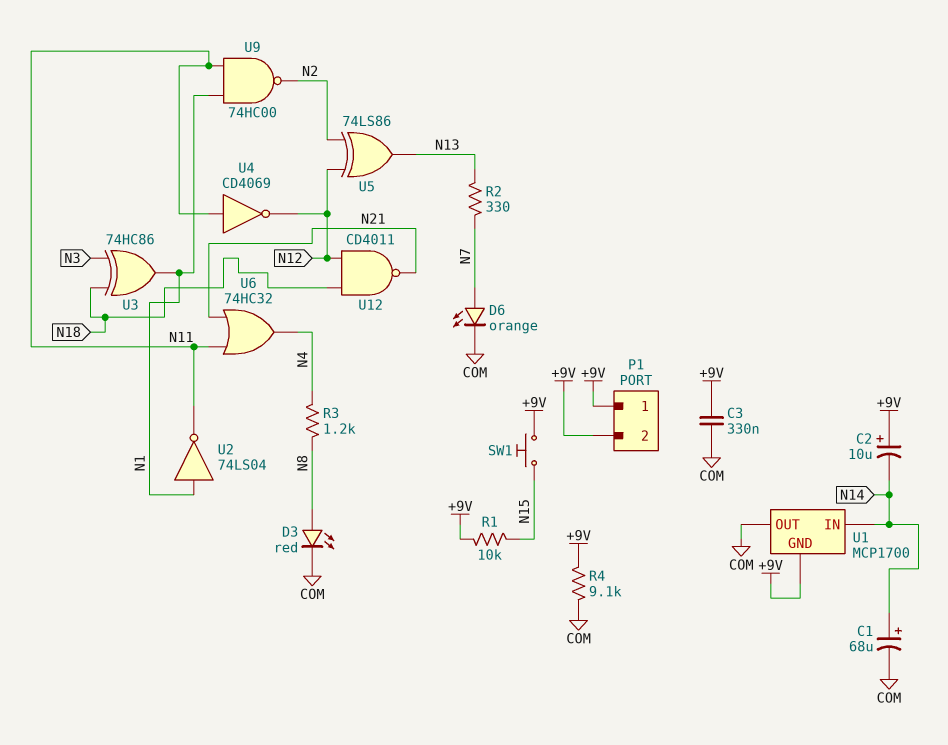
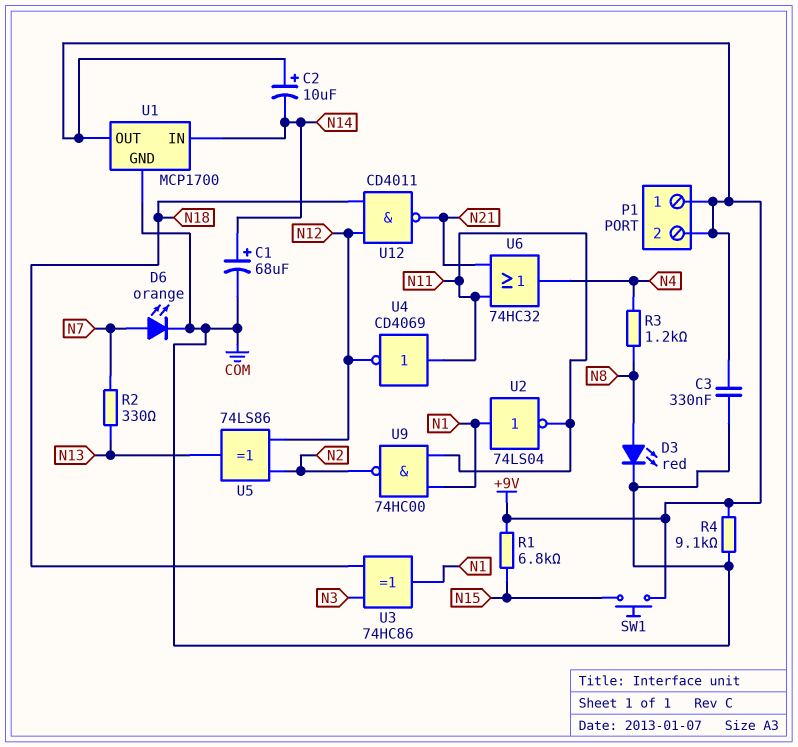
R1: 10k (+9V, N15) -> 6.8k (+9V, N15)
U1 pin GND: +9V -> COM
U1 pin OUT: COM -> +9V

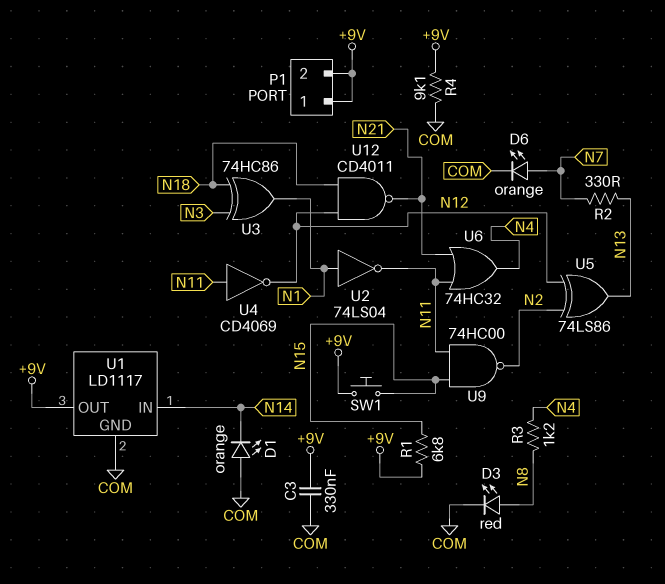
C1: 68uF (plus N14, minus COM) -> none
C2: 10uF (plus +9V, minus N14) -> none
D1: none -> LED orange (A COM, K N14)
U1: MCP1700 -> LD1117
U9: NAND 74HC00 (in N1, in N11, out N2) -> NAND 74HC00 (in N11, in N15, out N2)

